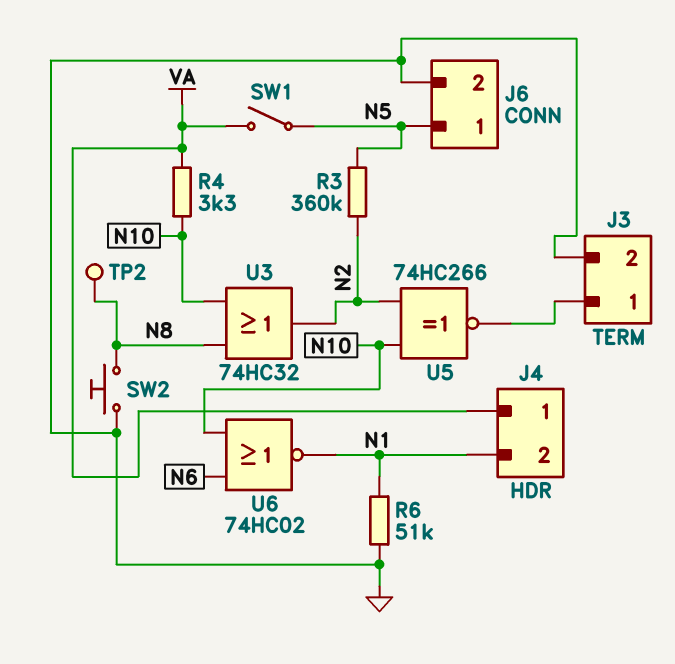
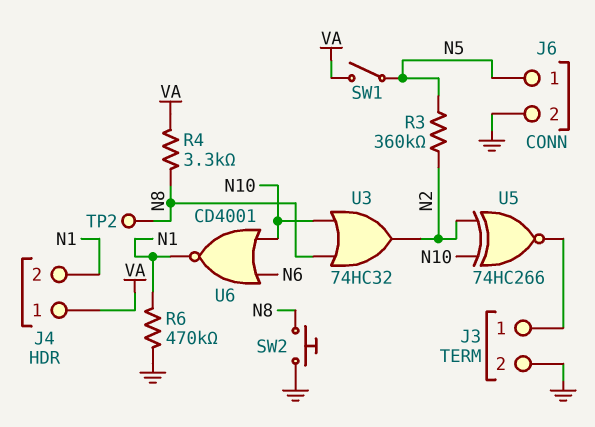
R4: 3.3k (N10, VA) -> 3.3k (N8, VA)
R6: 51k (GND, N1) -> 470k (GND, N1)
U6: NOR 74HC02 (in N6, in N10, out N1) -> NOR CD4001 (in N6, in N10, out N1)

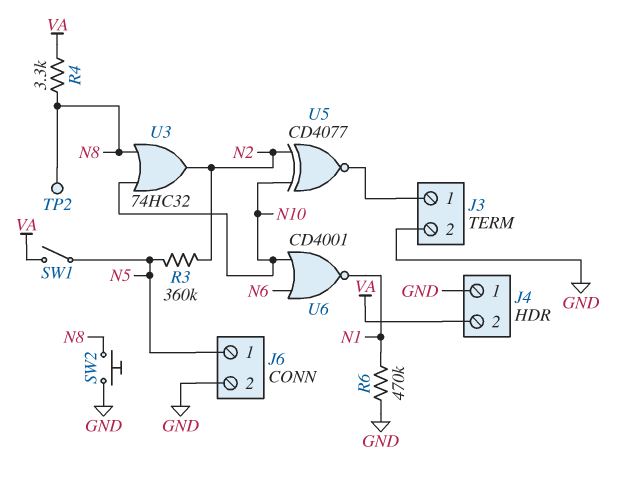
J4 pin 1: VA -> GND
J4 pin 2: N1 -> VA
U5: XNOR 74HC266 (in N2, in N10, out J3/1) -> XNOR CD4077 (in N2, in N10, out J3/1)

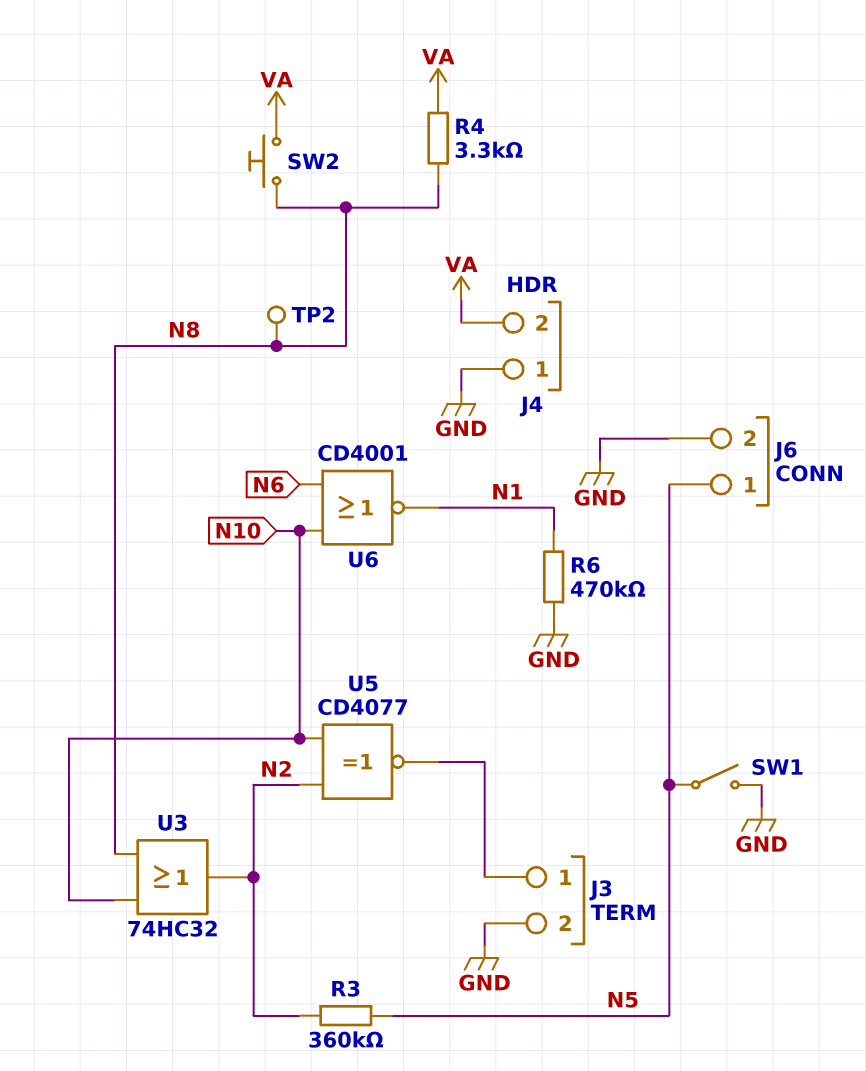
SW1: switch (N5, VA) -> switch (GND, N5)
SW2: button (GND, N8) -> button (N8, VA)

